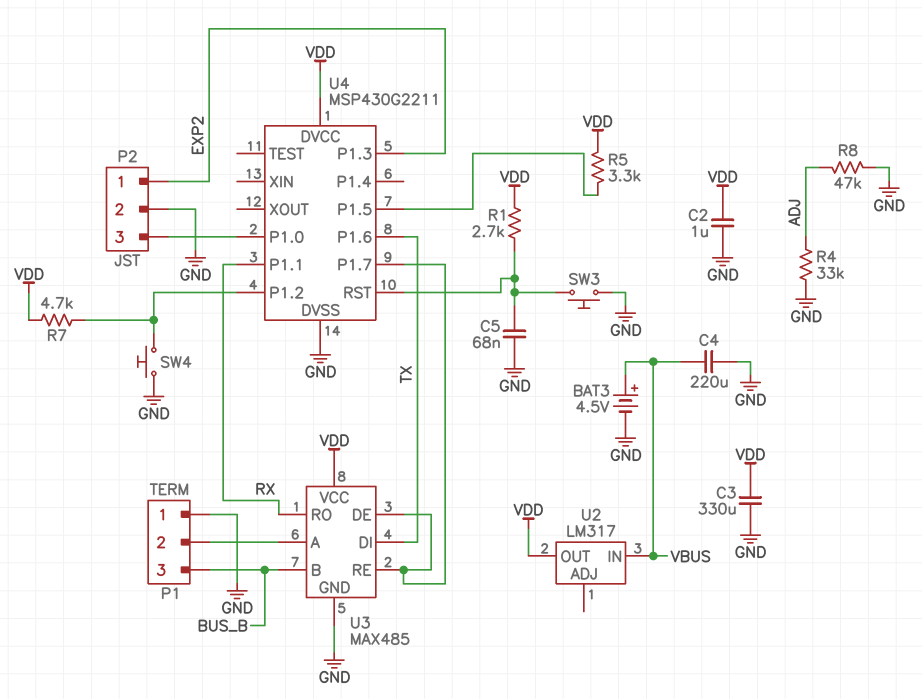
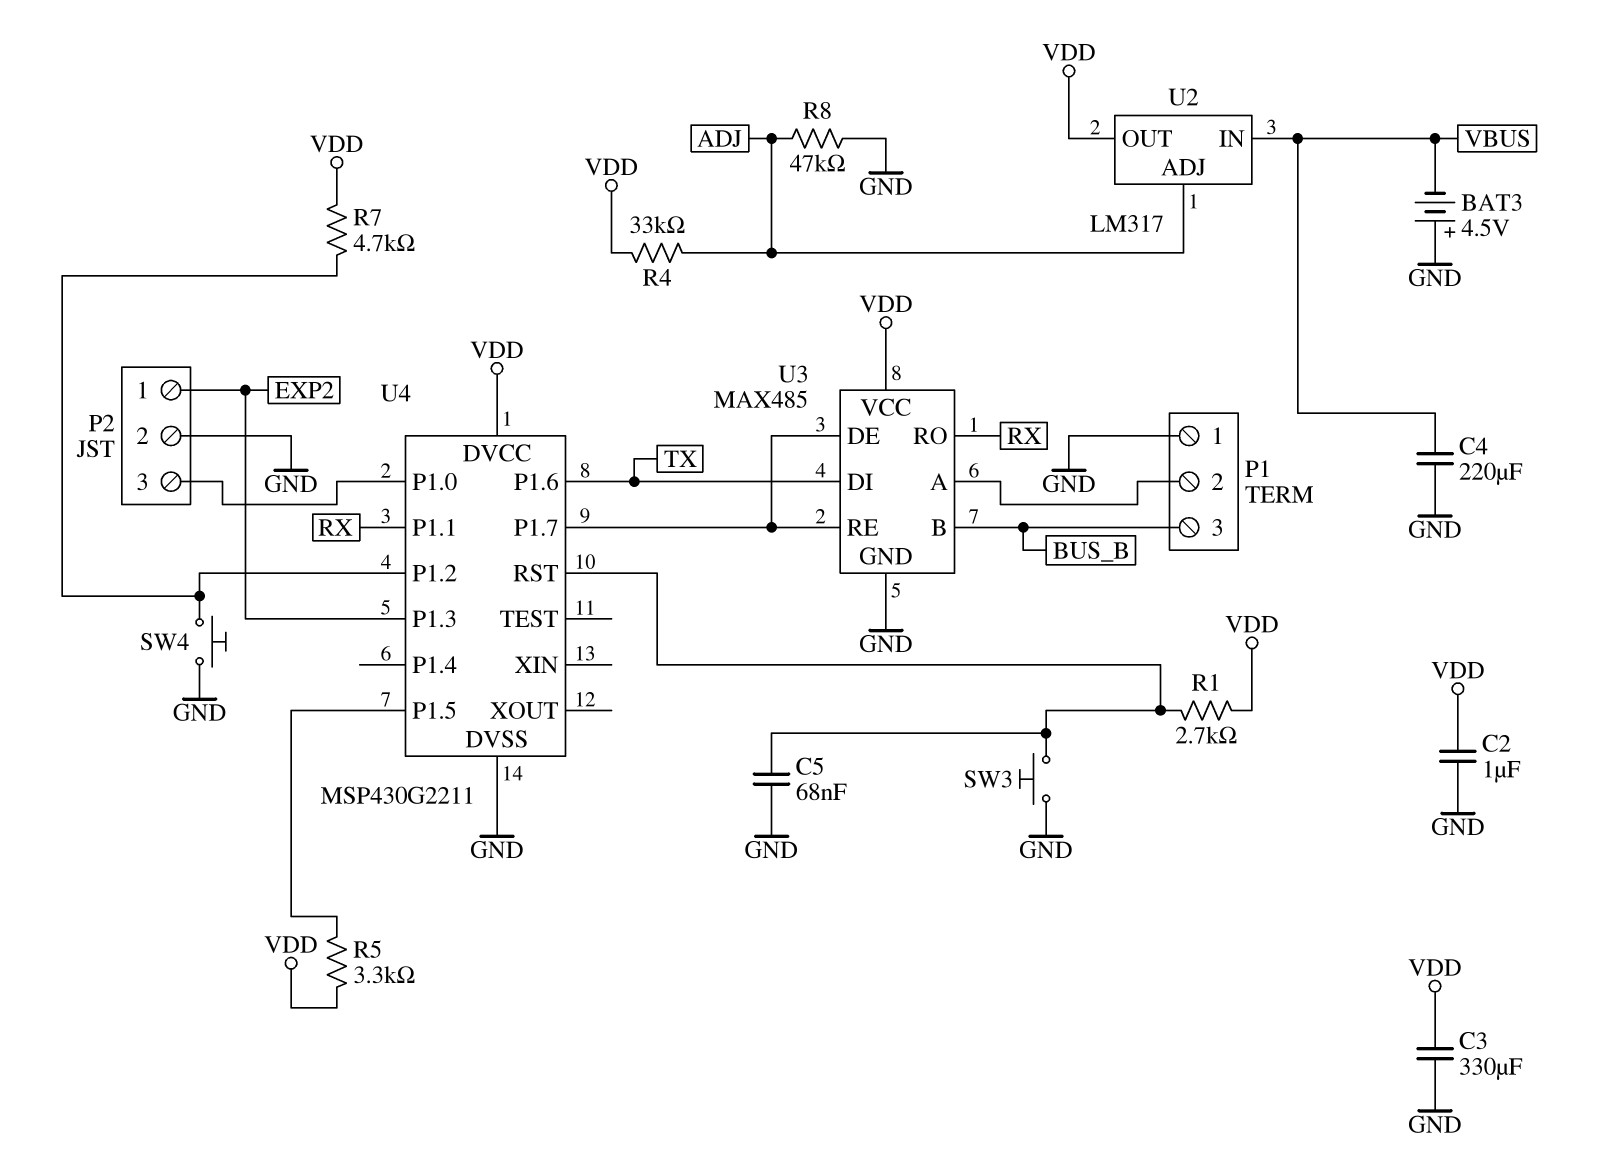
BAT3: 4.5V (plus VBUS, minus GND) -> 4.5V (plus GND, minus VBUS)
R4: 33k (ADJ, GND) -> 33k (ADJ, VDD)
U2 pin ADJ: none -> ADJ

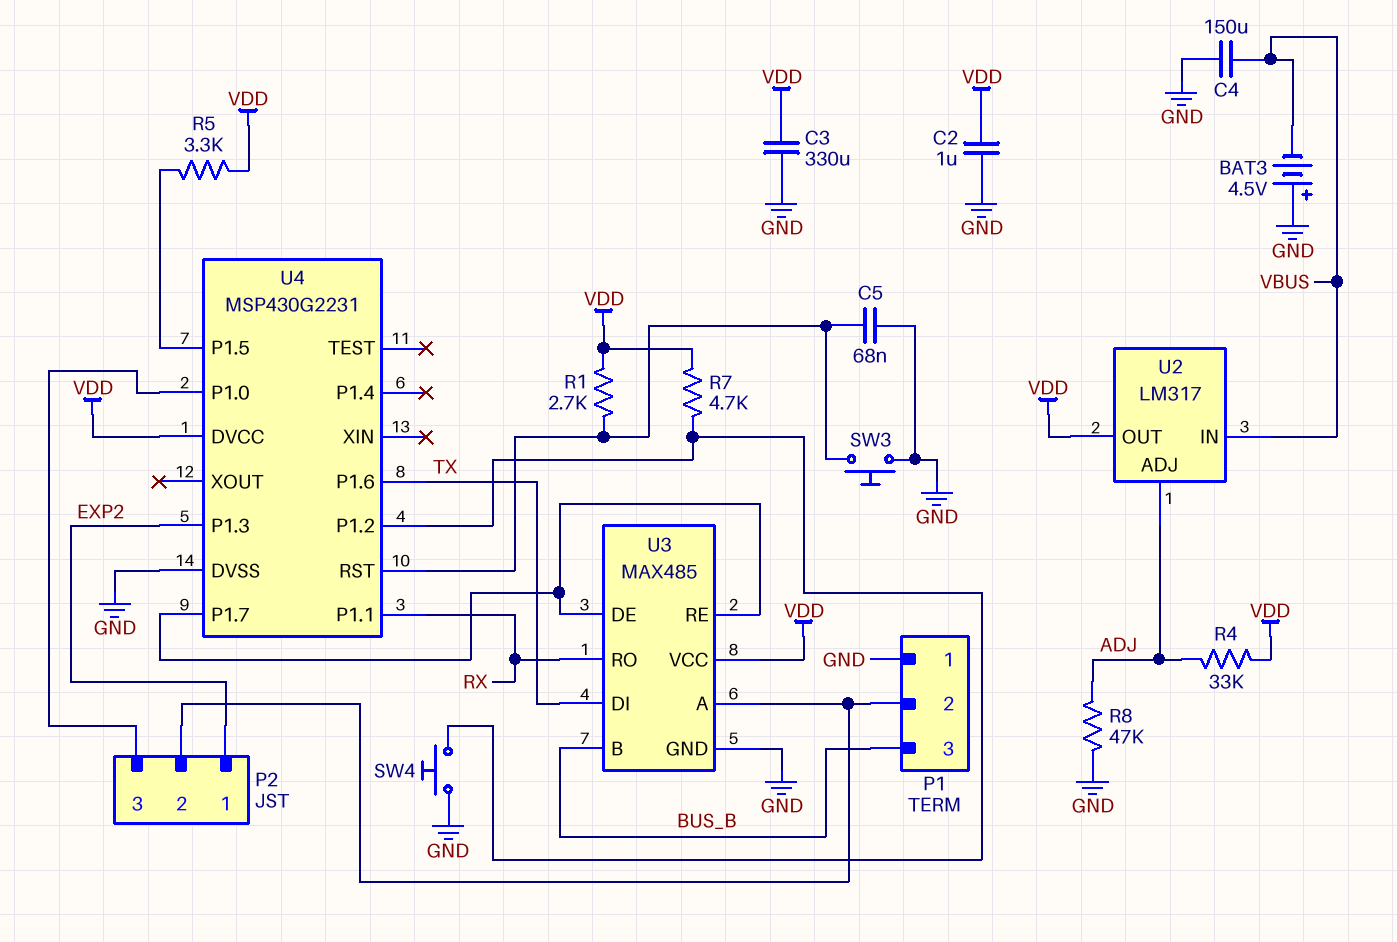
C4: 220uF (GND, VBUS) -> 150uF (GND, VBUS)
P2 pin 2: GND -> P1/2
U4: MSP430G2211 -> MSP430G2231

